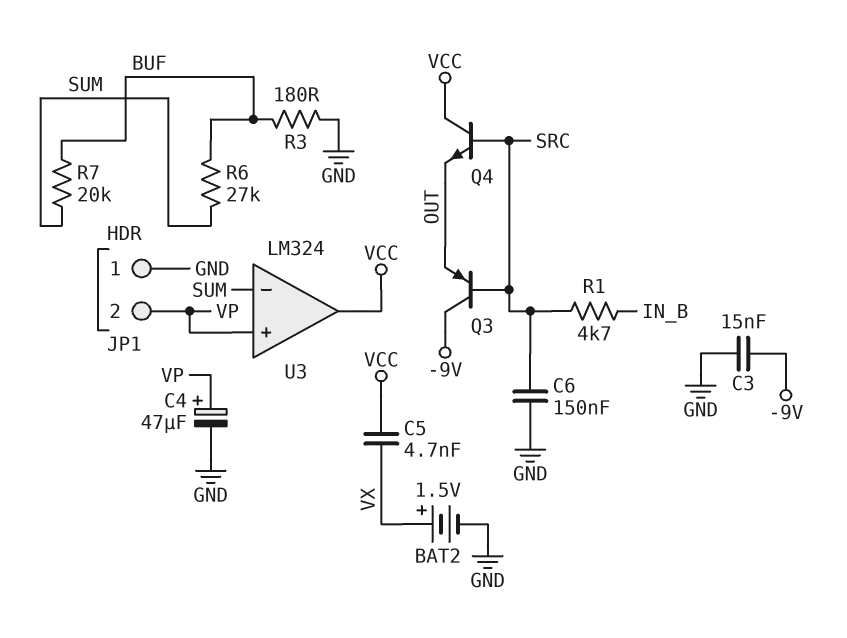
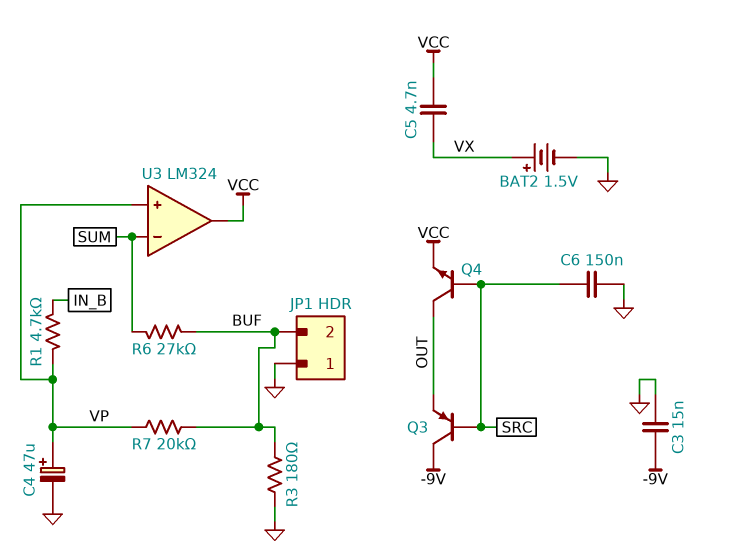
JP1 pin 2: VP -> BUF
Q4: NPN (B SRC, C VCC, E OUT) -> NPN (B SRC, C OUT, E VCC)
R1: 4.7k (IN_B, SRC) -> 4.7k (IN_B, VP)
R7: 20k (BUF, SUM) -> 20k (BUF, VP)

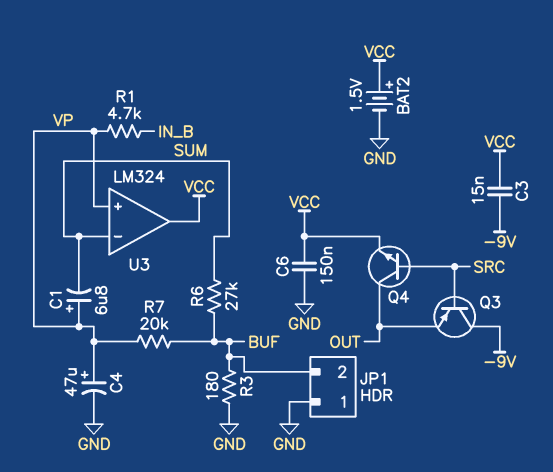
BAT2: 1.5V (plus VX, minus GND) -> 1.5V (plus VCC, minus GND)
C1: none -> 6.8uF (plus VP, minus SUM)
C3: 15nF (-9V, GND) -> 15nF (-9V, VCC)
C5: 4.7nF (VCC, VX) -> none
C6: 150nF (GND, SRC) -> 150nF (GND, VCC)

